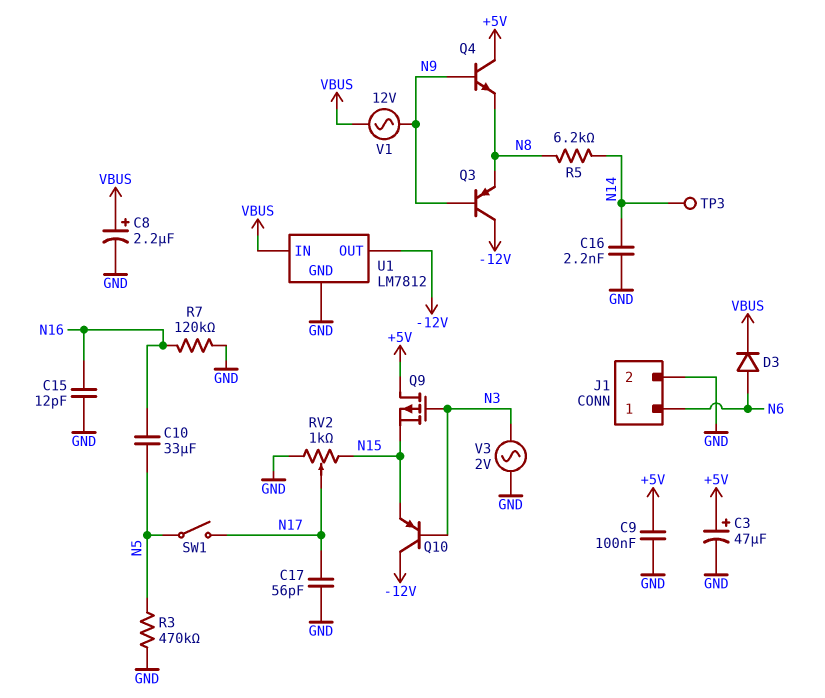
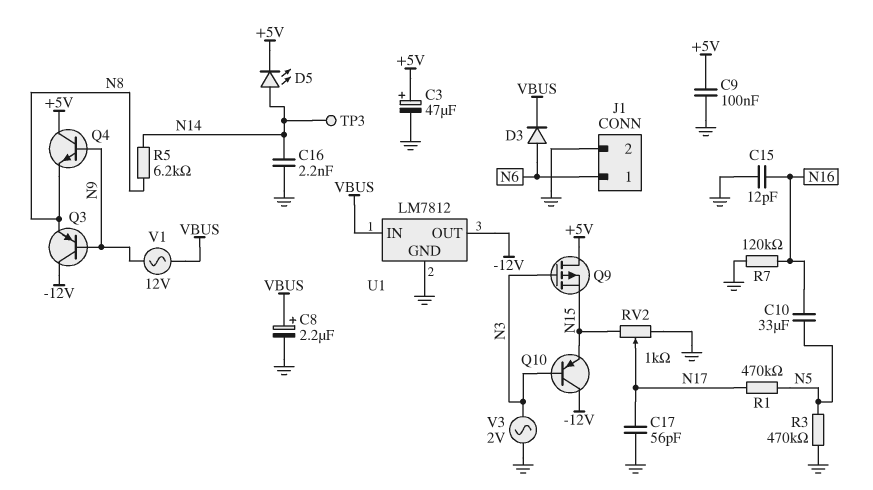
D5: none -> LED (A N14, K +5V)
R1: none -> 470k (N5, N17)
SW1: switch (N5, N17) -> none

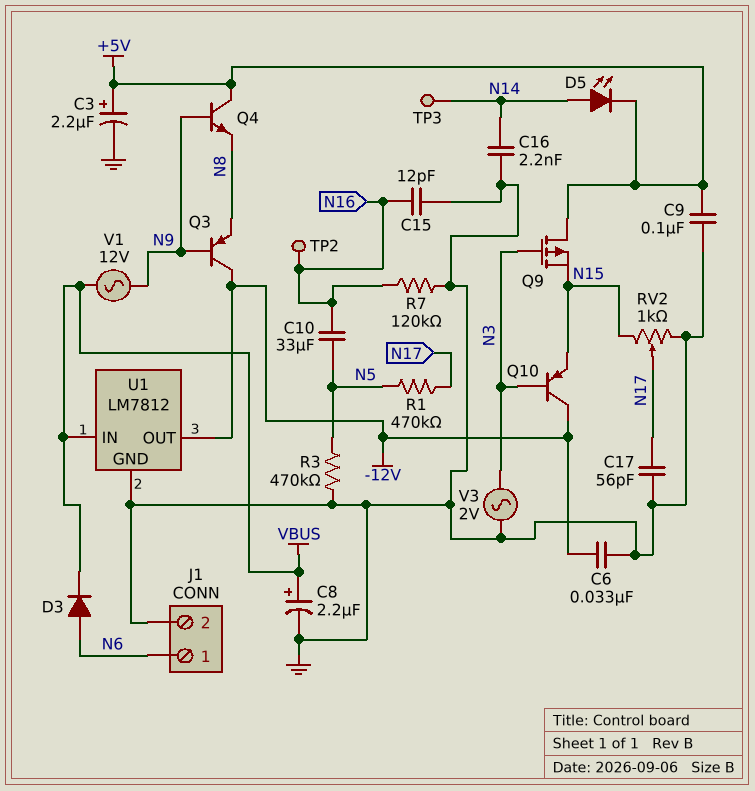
C3: 47uF (plus +5V, minus GND) -> 2.2uF (plus +5V, minus GND)
C6: none -> 33nF (-12V, GND)
R5: 6.2k (N8, N14) -> none
TP2: none -> test point (N16)

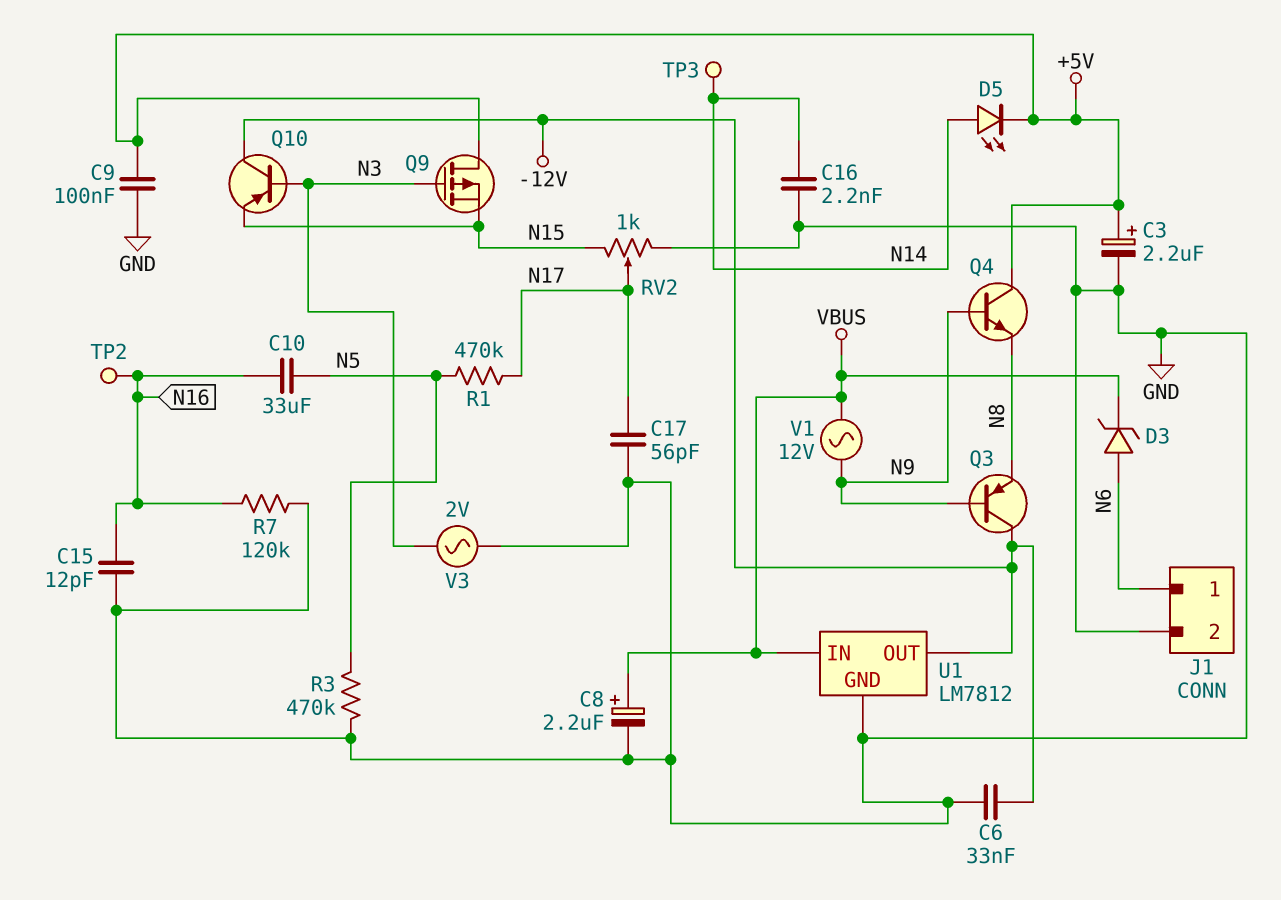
D3: diode (A N6, K VBUS) -> zener (A N6, K VBUS)

